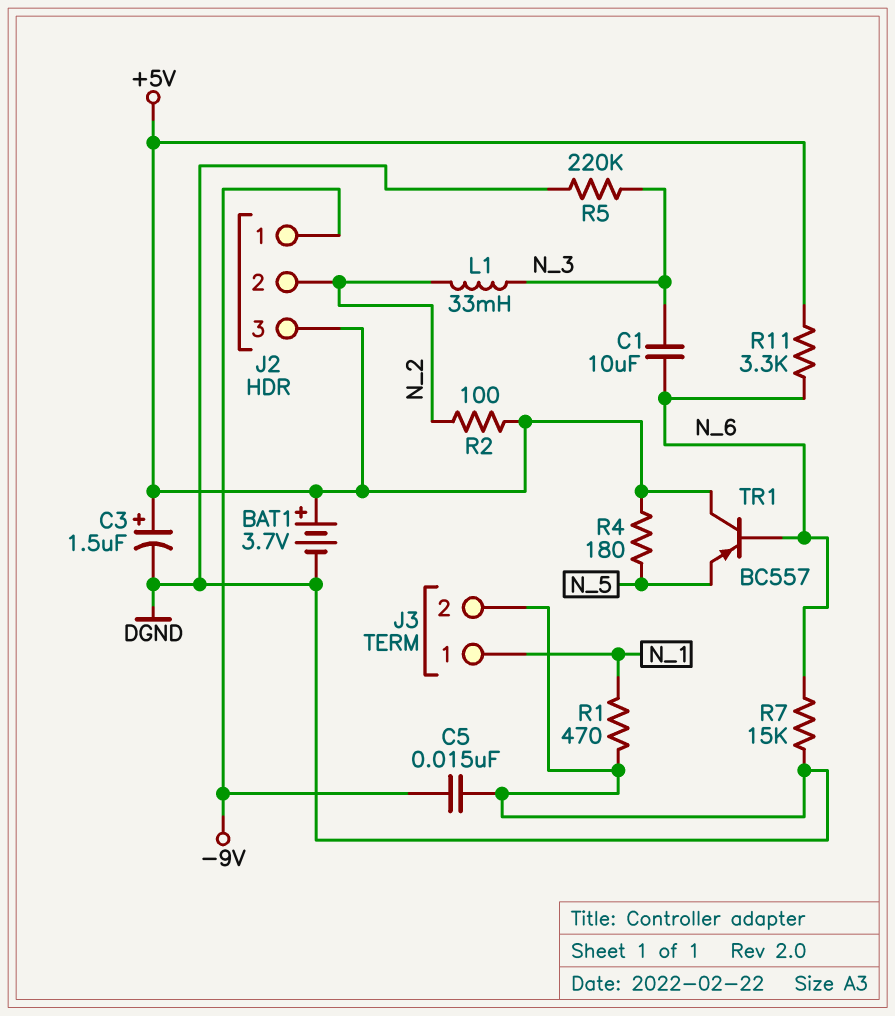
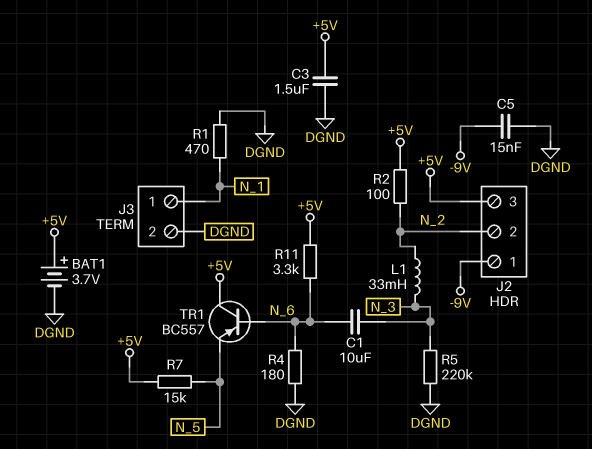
C3: 1.5uF (plus +5V, minus DGND) -> 1.5uF (+5V, DGND)
R4: 180 (+5V, N_5) -> 180 (DGND, N_6)
R7: 15k (DGND, N_6) -> 15k (+5V, N_5)

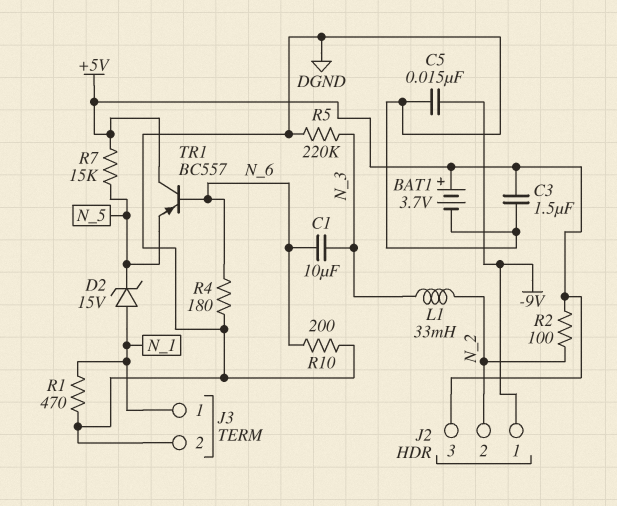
D2: none -> zener 15V (A N_1, K N_5)
R10: none -> 200 (DGND, N_6)
R11: 3.3k (+5V, N_6) -> none

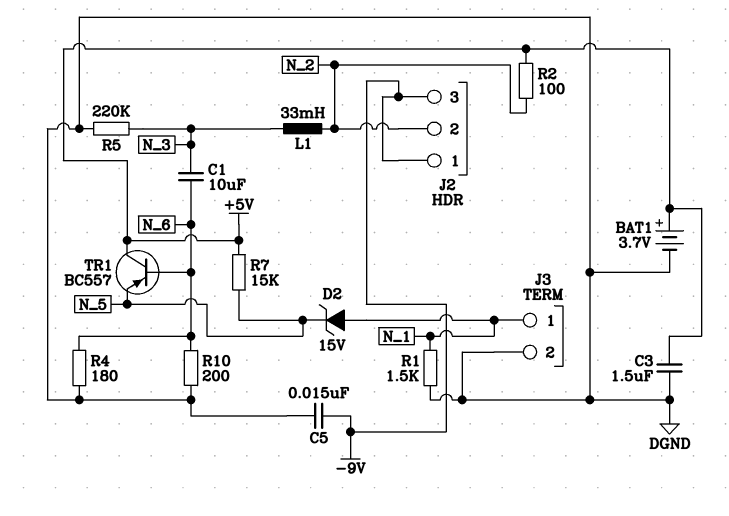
J2 pin 3: +5V -> -9V
R1: 470 (DGND, N_1) -> 1.5k (DGND, N_1)

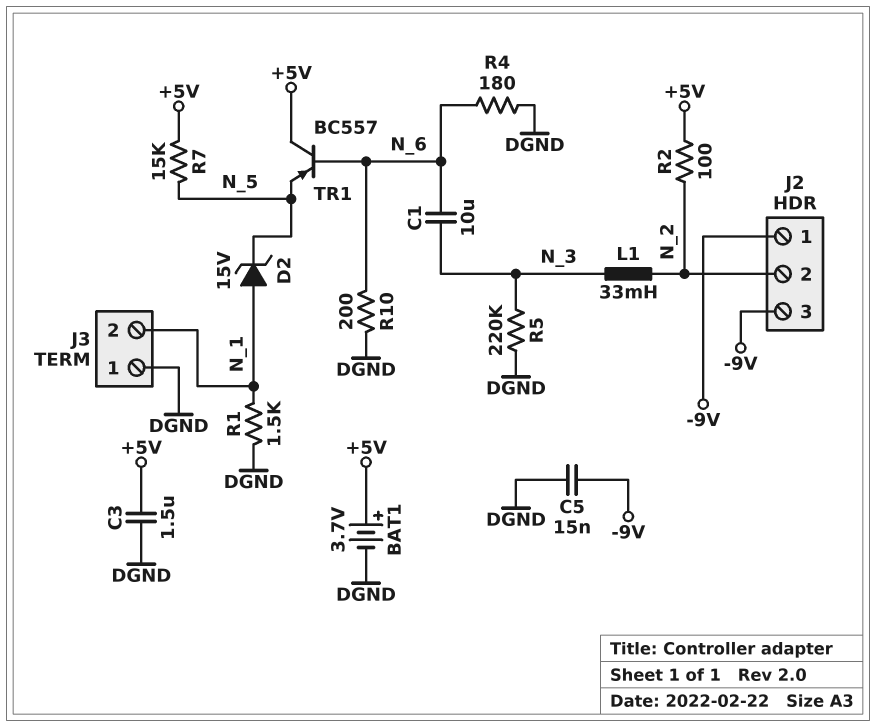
J3 pin 1: N_1 -> DGND
J3 pin 2: DGND -> N_1

